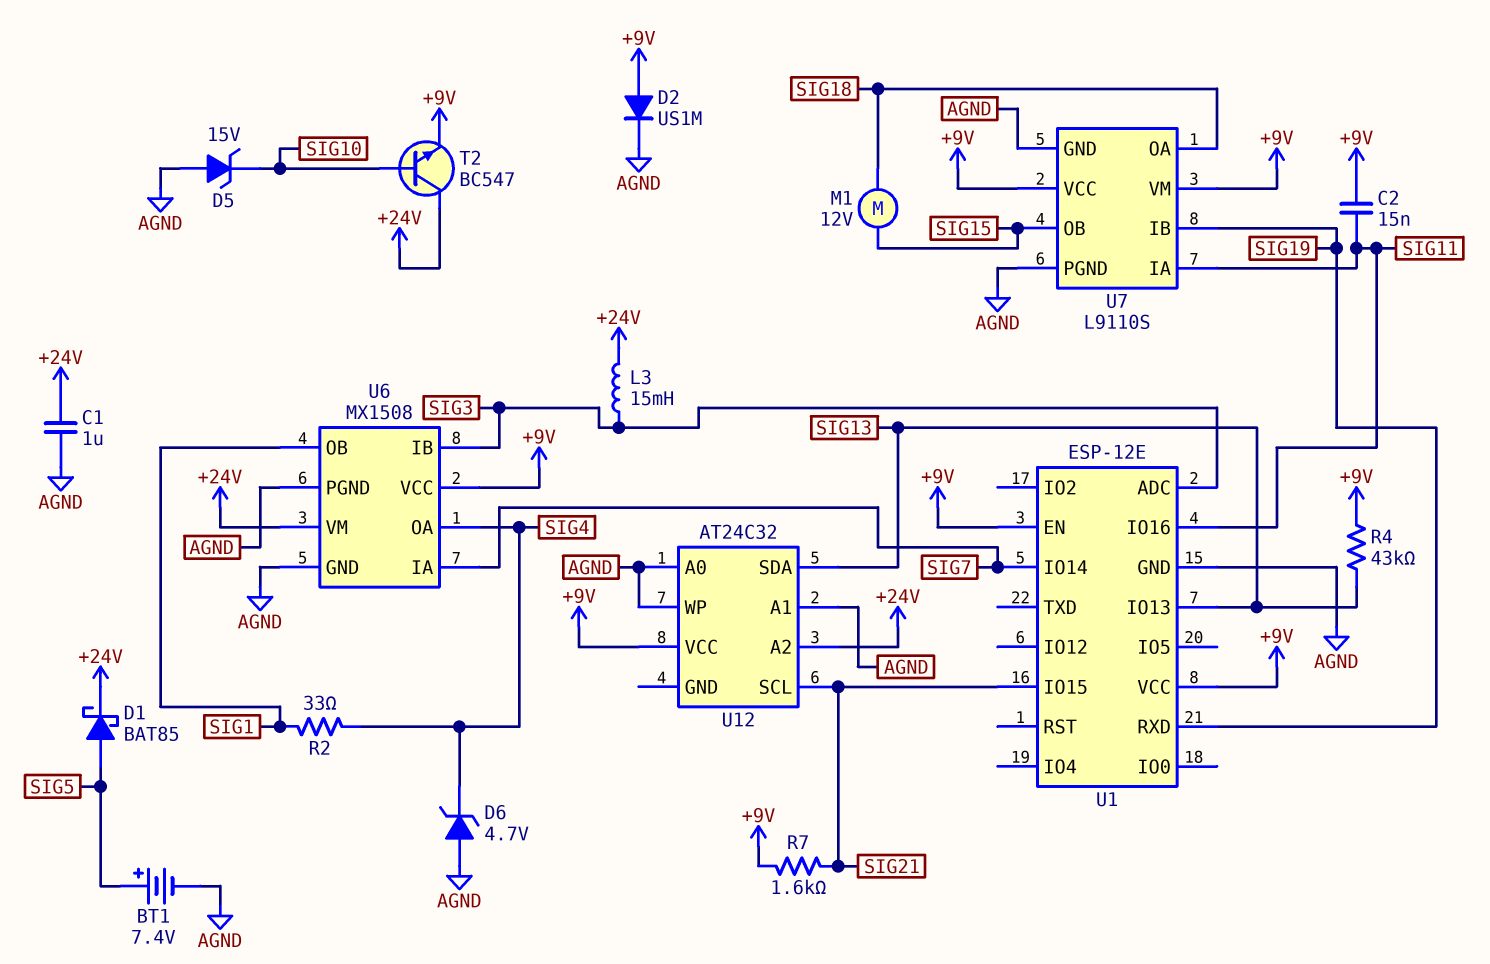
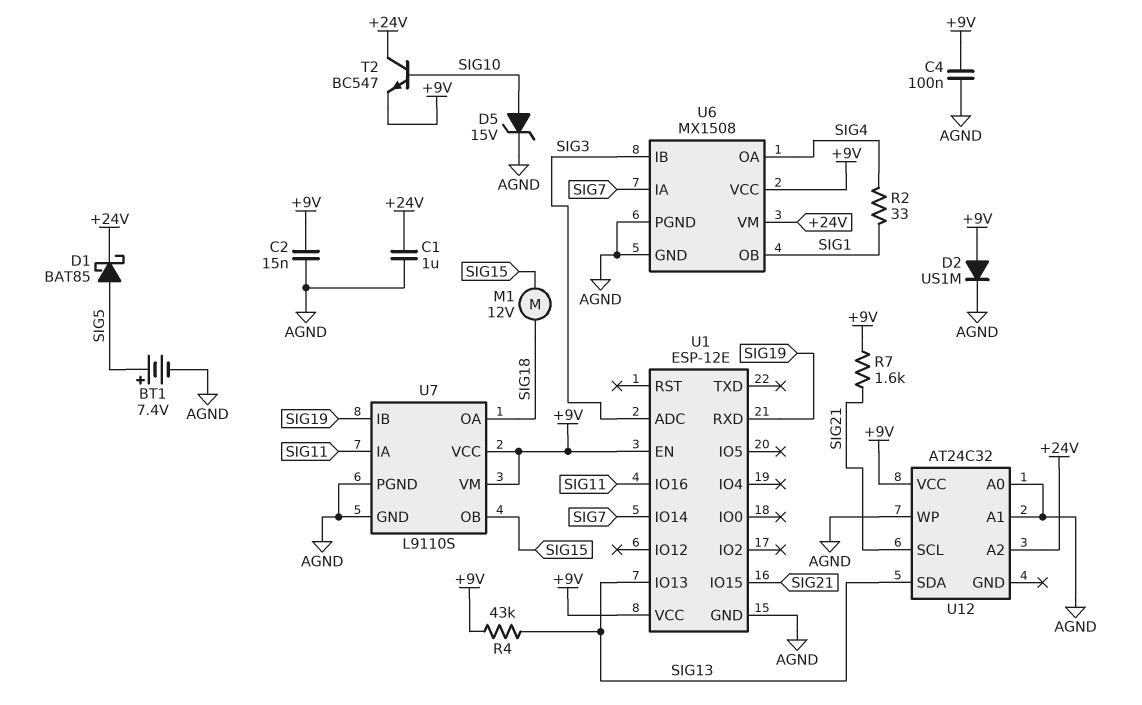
C2: 15nF (+9V, SIG11) -> 15nF (+9V, AGND)
C4: none -> 100nF (+9V, AGND)
D5: zener 15V (A AGND, K SIG10) -> zener 15V (A SIG10, K AGND)
D6: zener 4.7V (A AGND, K SIG4) -> none
L3: 15mH (+24V, SIG3) -> none

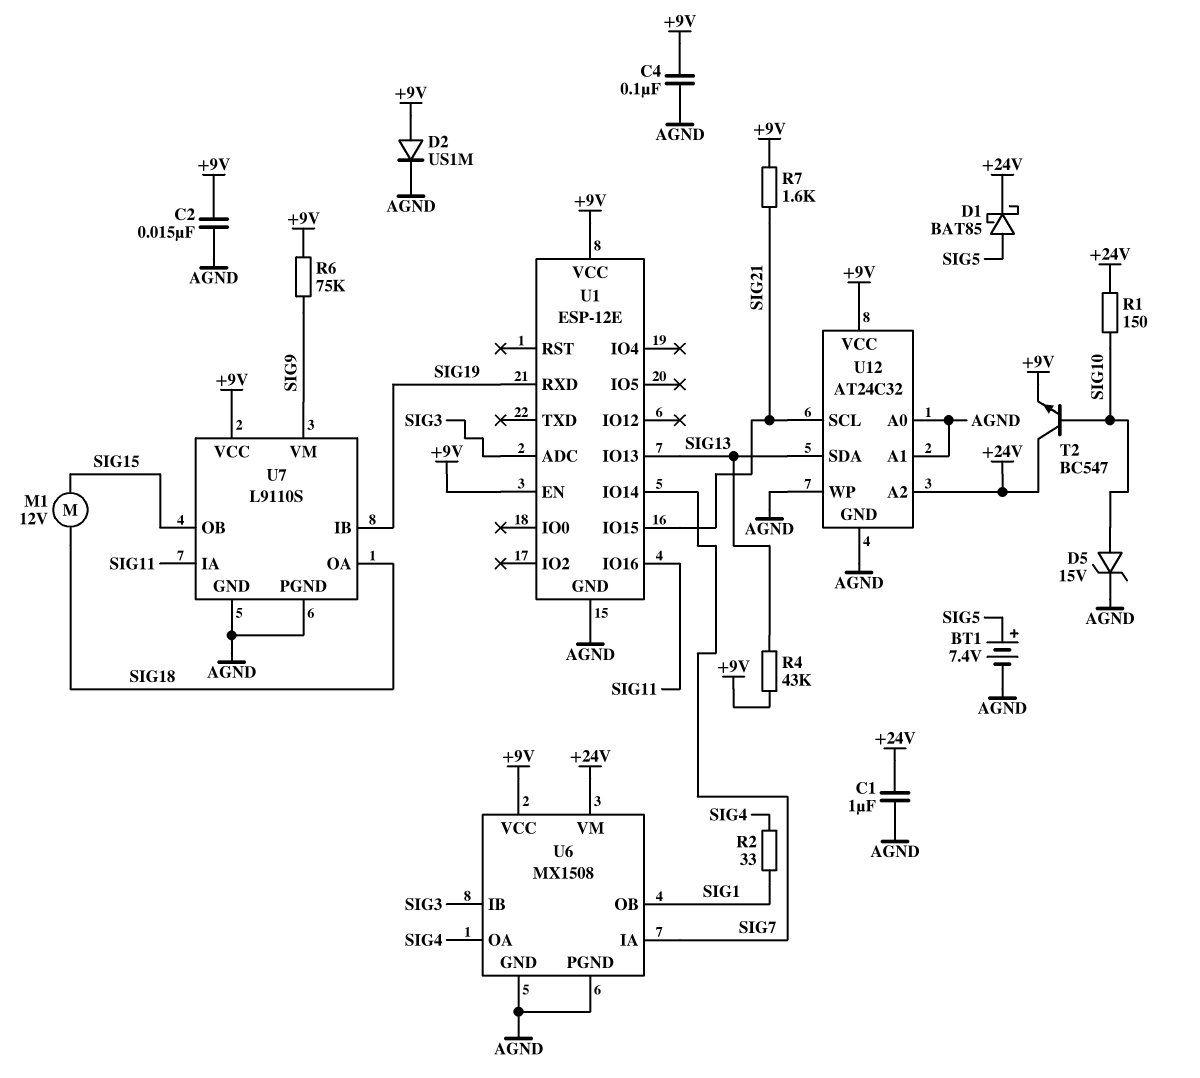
R1: none -> 150 (+24V, SIG10)
R6: none -> 75k (+9V, SIG9)
U7 pin VM: +9V -> SIG9
U12 pin GND: none -> AGND

